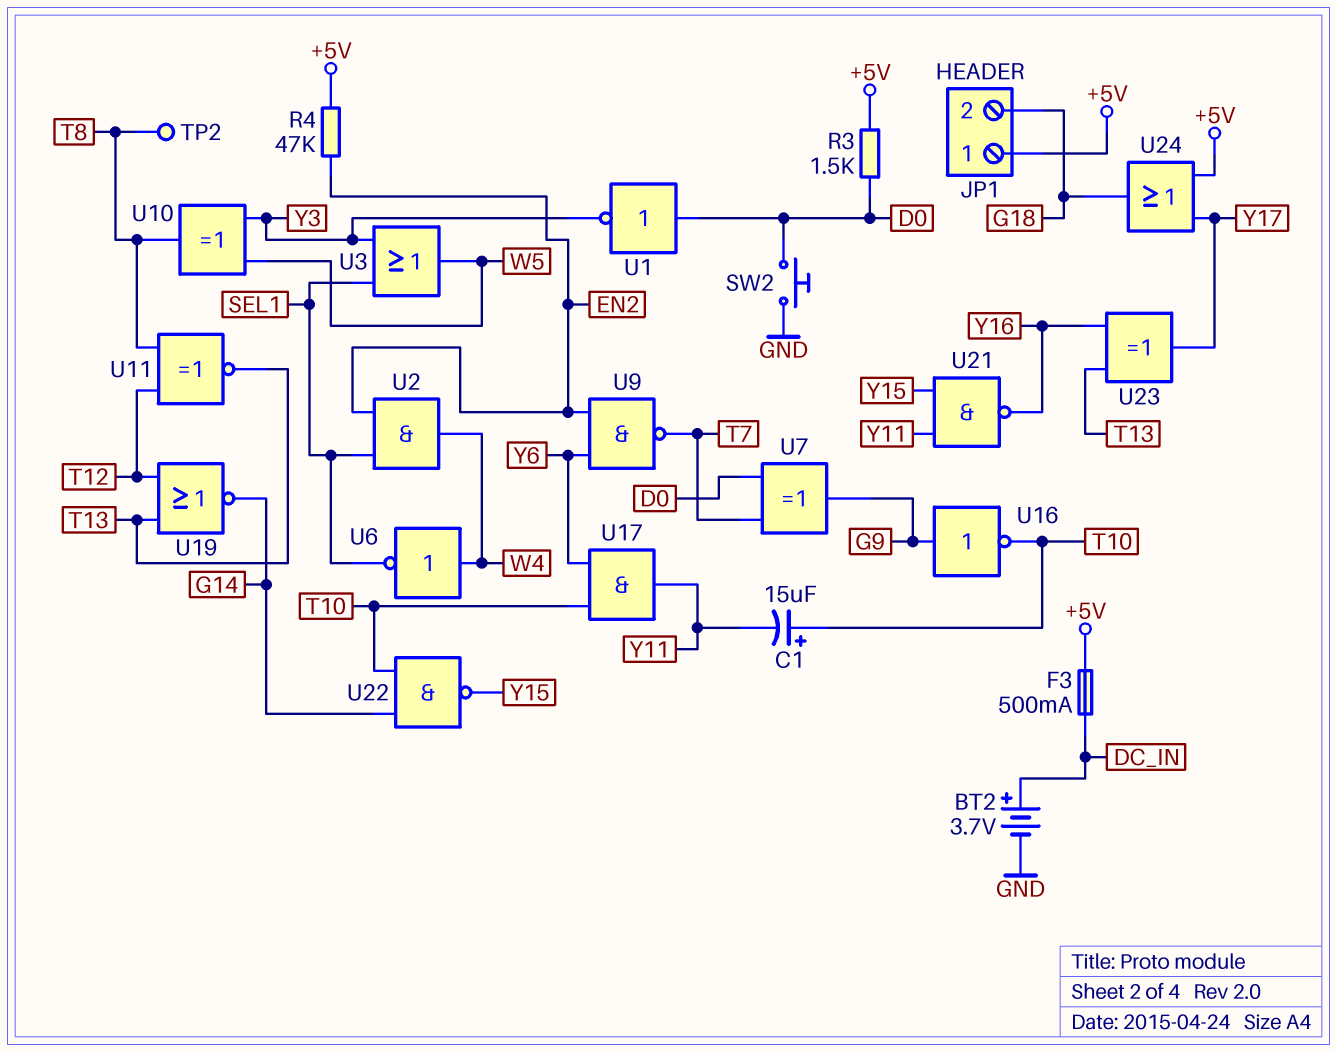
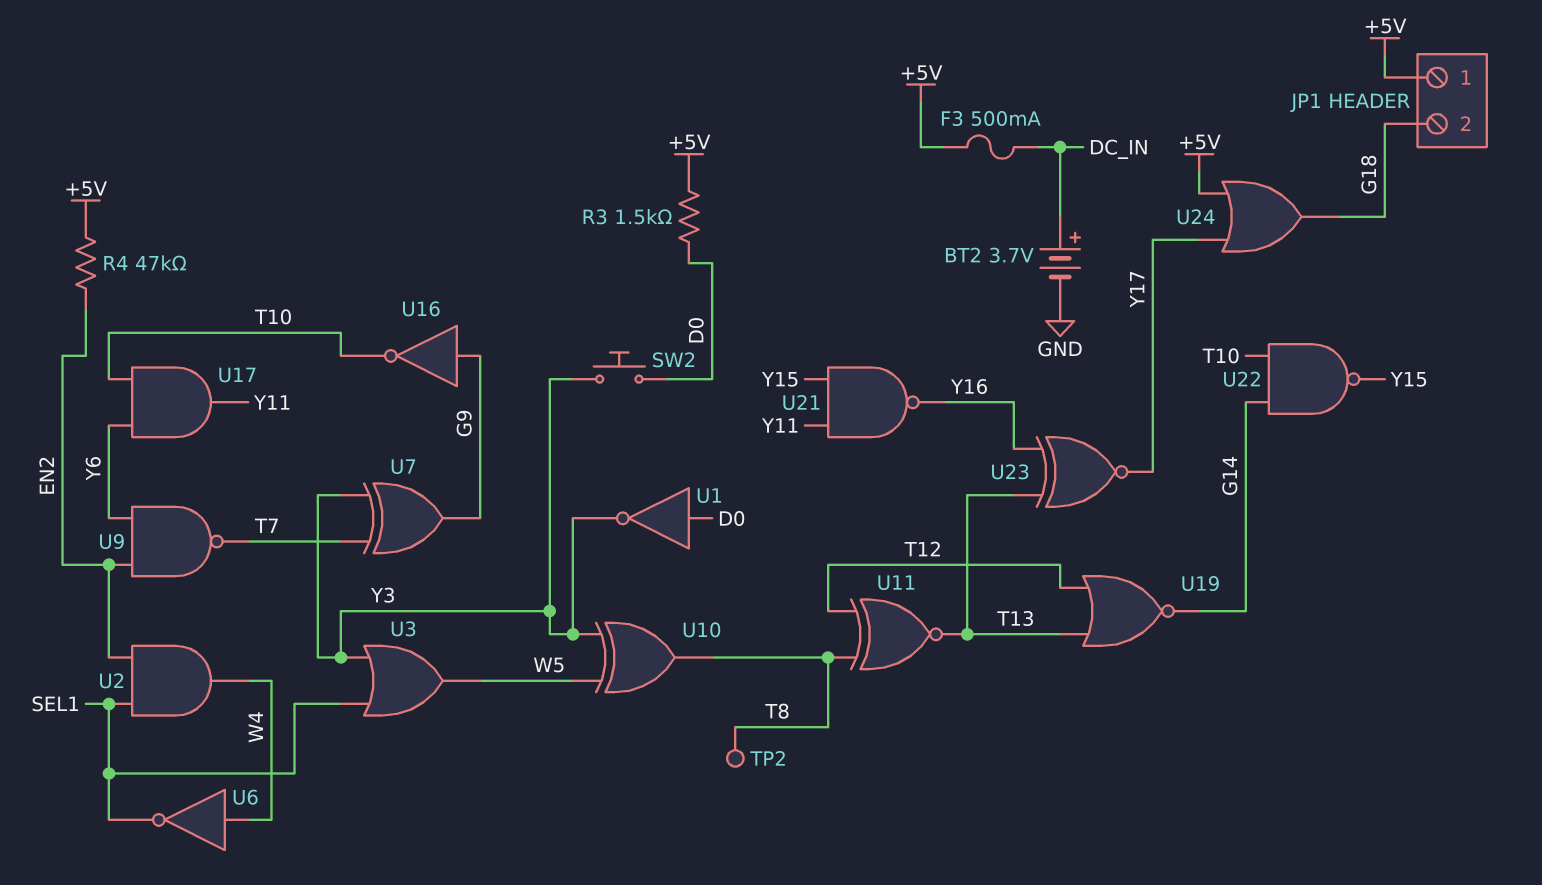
C1: 15uF (plus T10, minus Y11) -> none
SW2: button (D0, GND) -> button (D0, Y3)
U7: XOR (in D0, in T7, out G9) -> XOR (in T7, in Y3, out G9)
U23: XOR (in T13, in Y16, out Y17) -> XNOR (in T13, in Y16, out Y17)

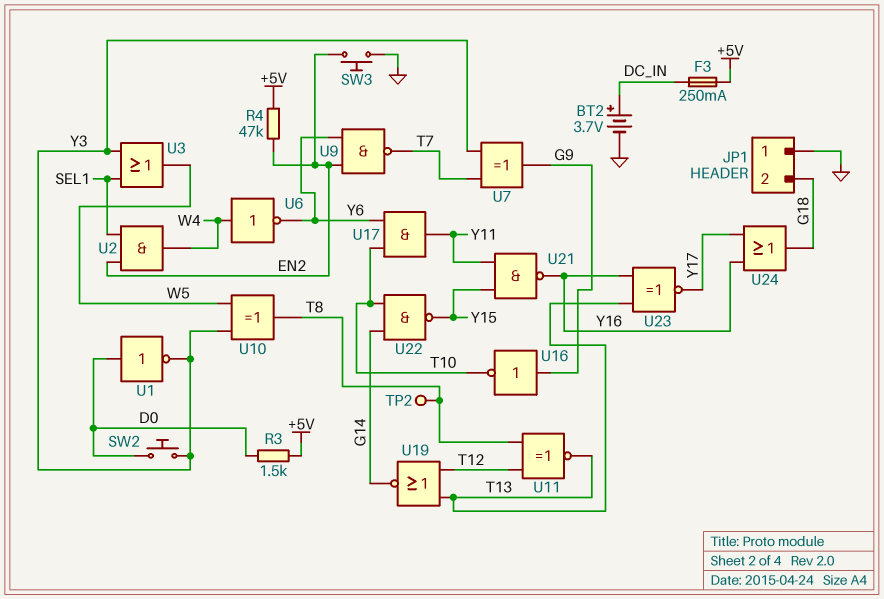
F3: 500mA (+5V, DC_IN) -> 250mA (+5V, DC_IN)
JP1 pin 1: +5V -> GND
SW3: none -> button (EN2, GND)
U6: NOT (in W4, out SEL1) -> NOT (in W4, out Y6)
U24: OR (in +5V, in Y17, out G18) -> OR (in Y16, in Y17, out G18)

